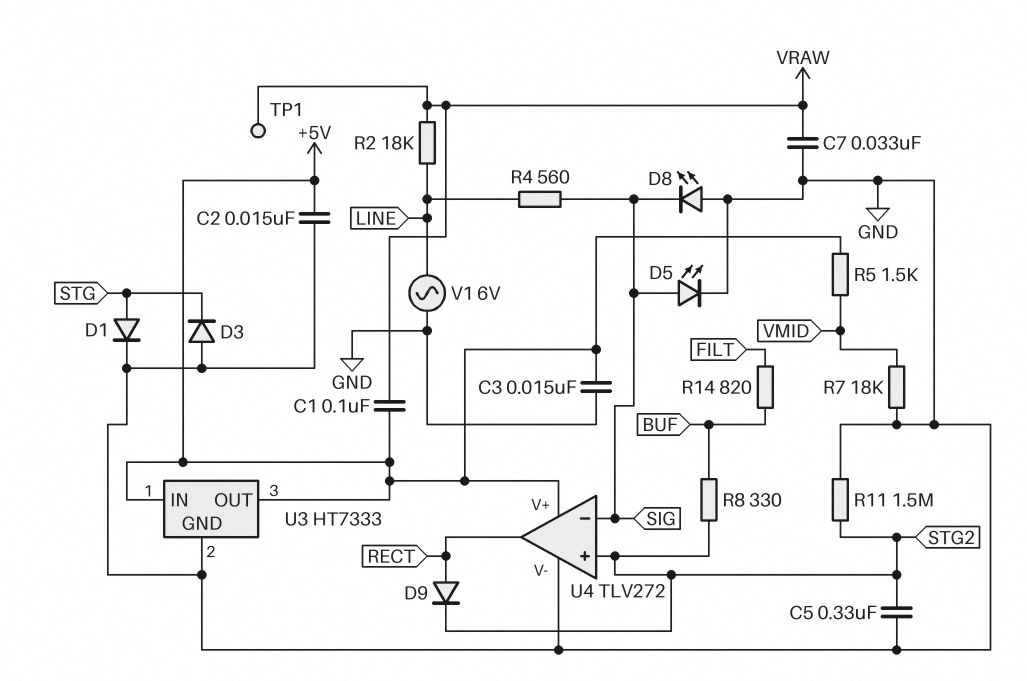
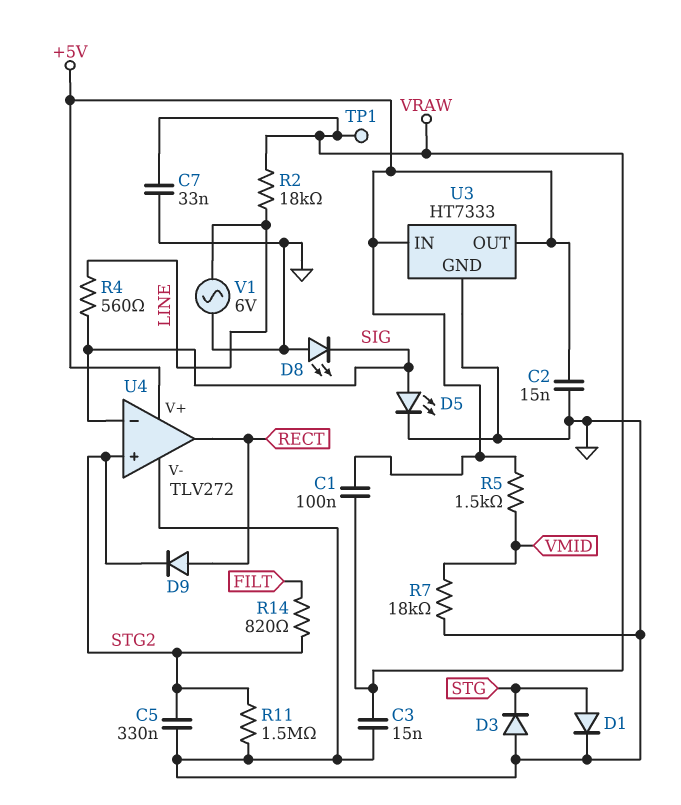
C3: 15nF (+5V, GND) -> 15nF (GND, VRAW)
R8: 330 (BUF, STG2) -> none
R14: 820 (BUF, FILT) -> 820 (FILT, STG2)

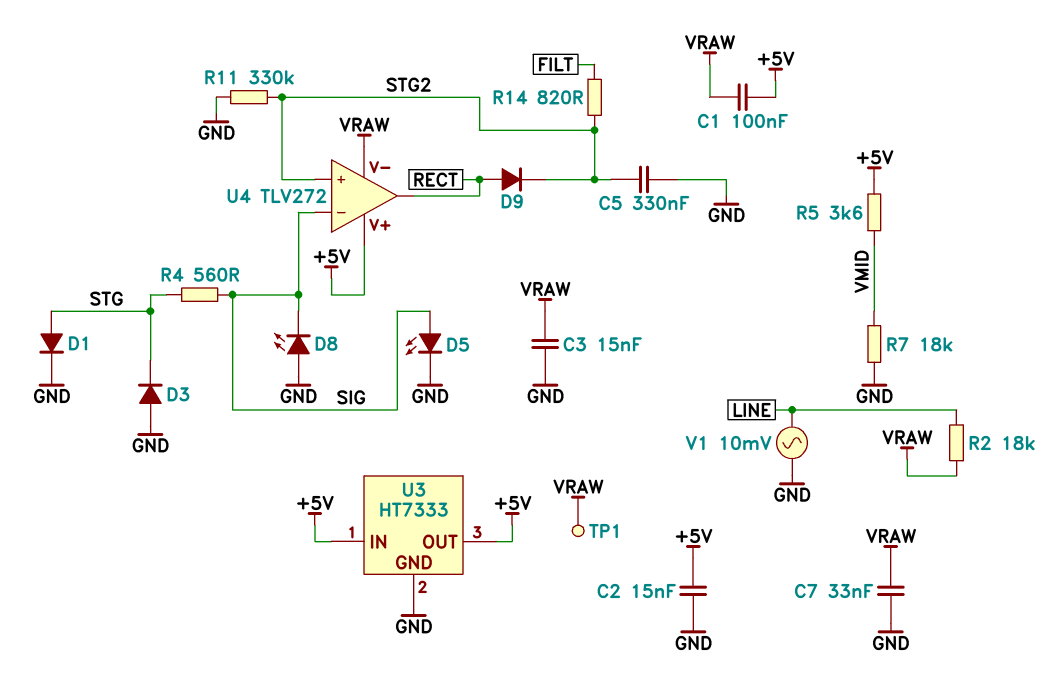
R4: 560 (LINE, SIG) -> 560 (SIG, STG)
R5: 1.5k (+5V, VMID) -> 3.6k (+5V, VMID)
R11: 1.5M (GND, STG2) -> 330k (GND, STG2)
U4 pin V-: GND -> VRAW
V1: AC 6V (GND, LINE) -> AC 10mV (GND, LINE)

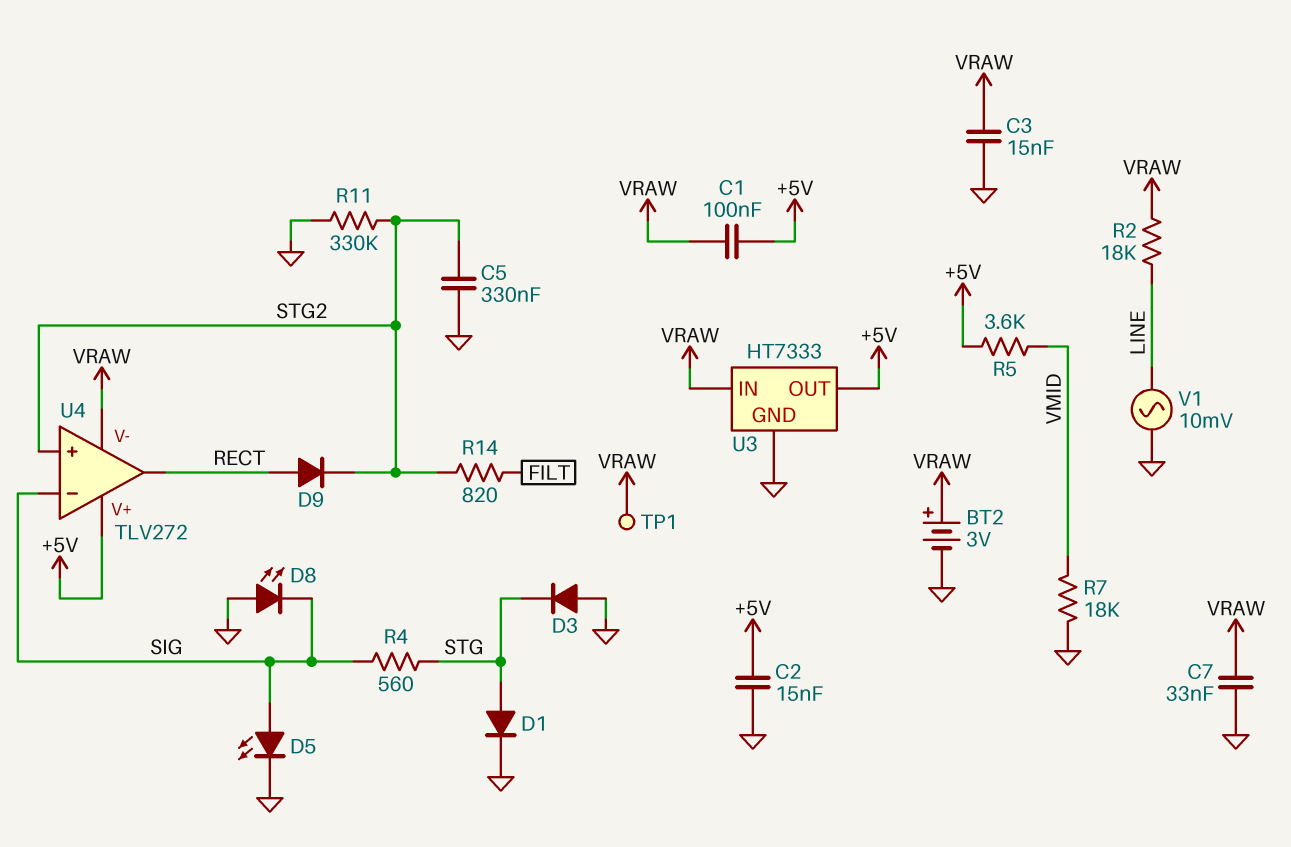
BT2: none -> 3V (plus VRAW, minus GND)
U3 pin IN: +5V -> VRAW

